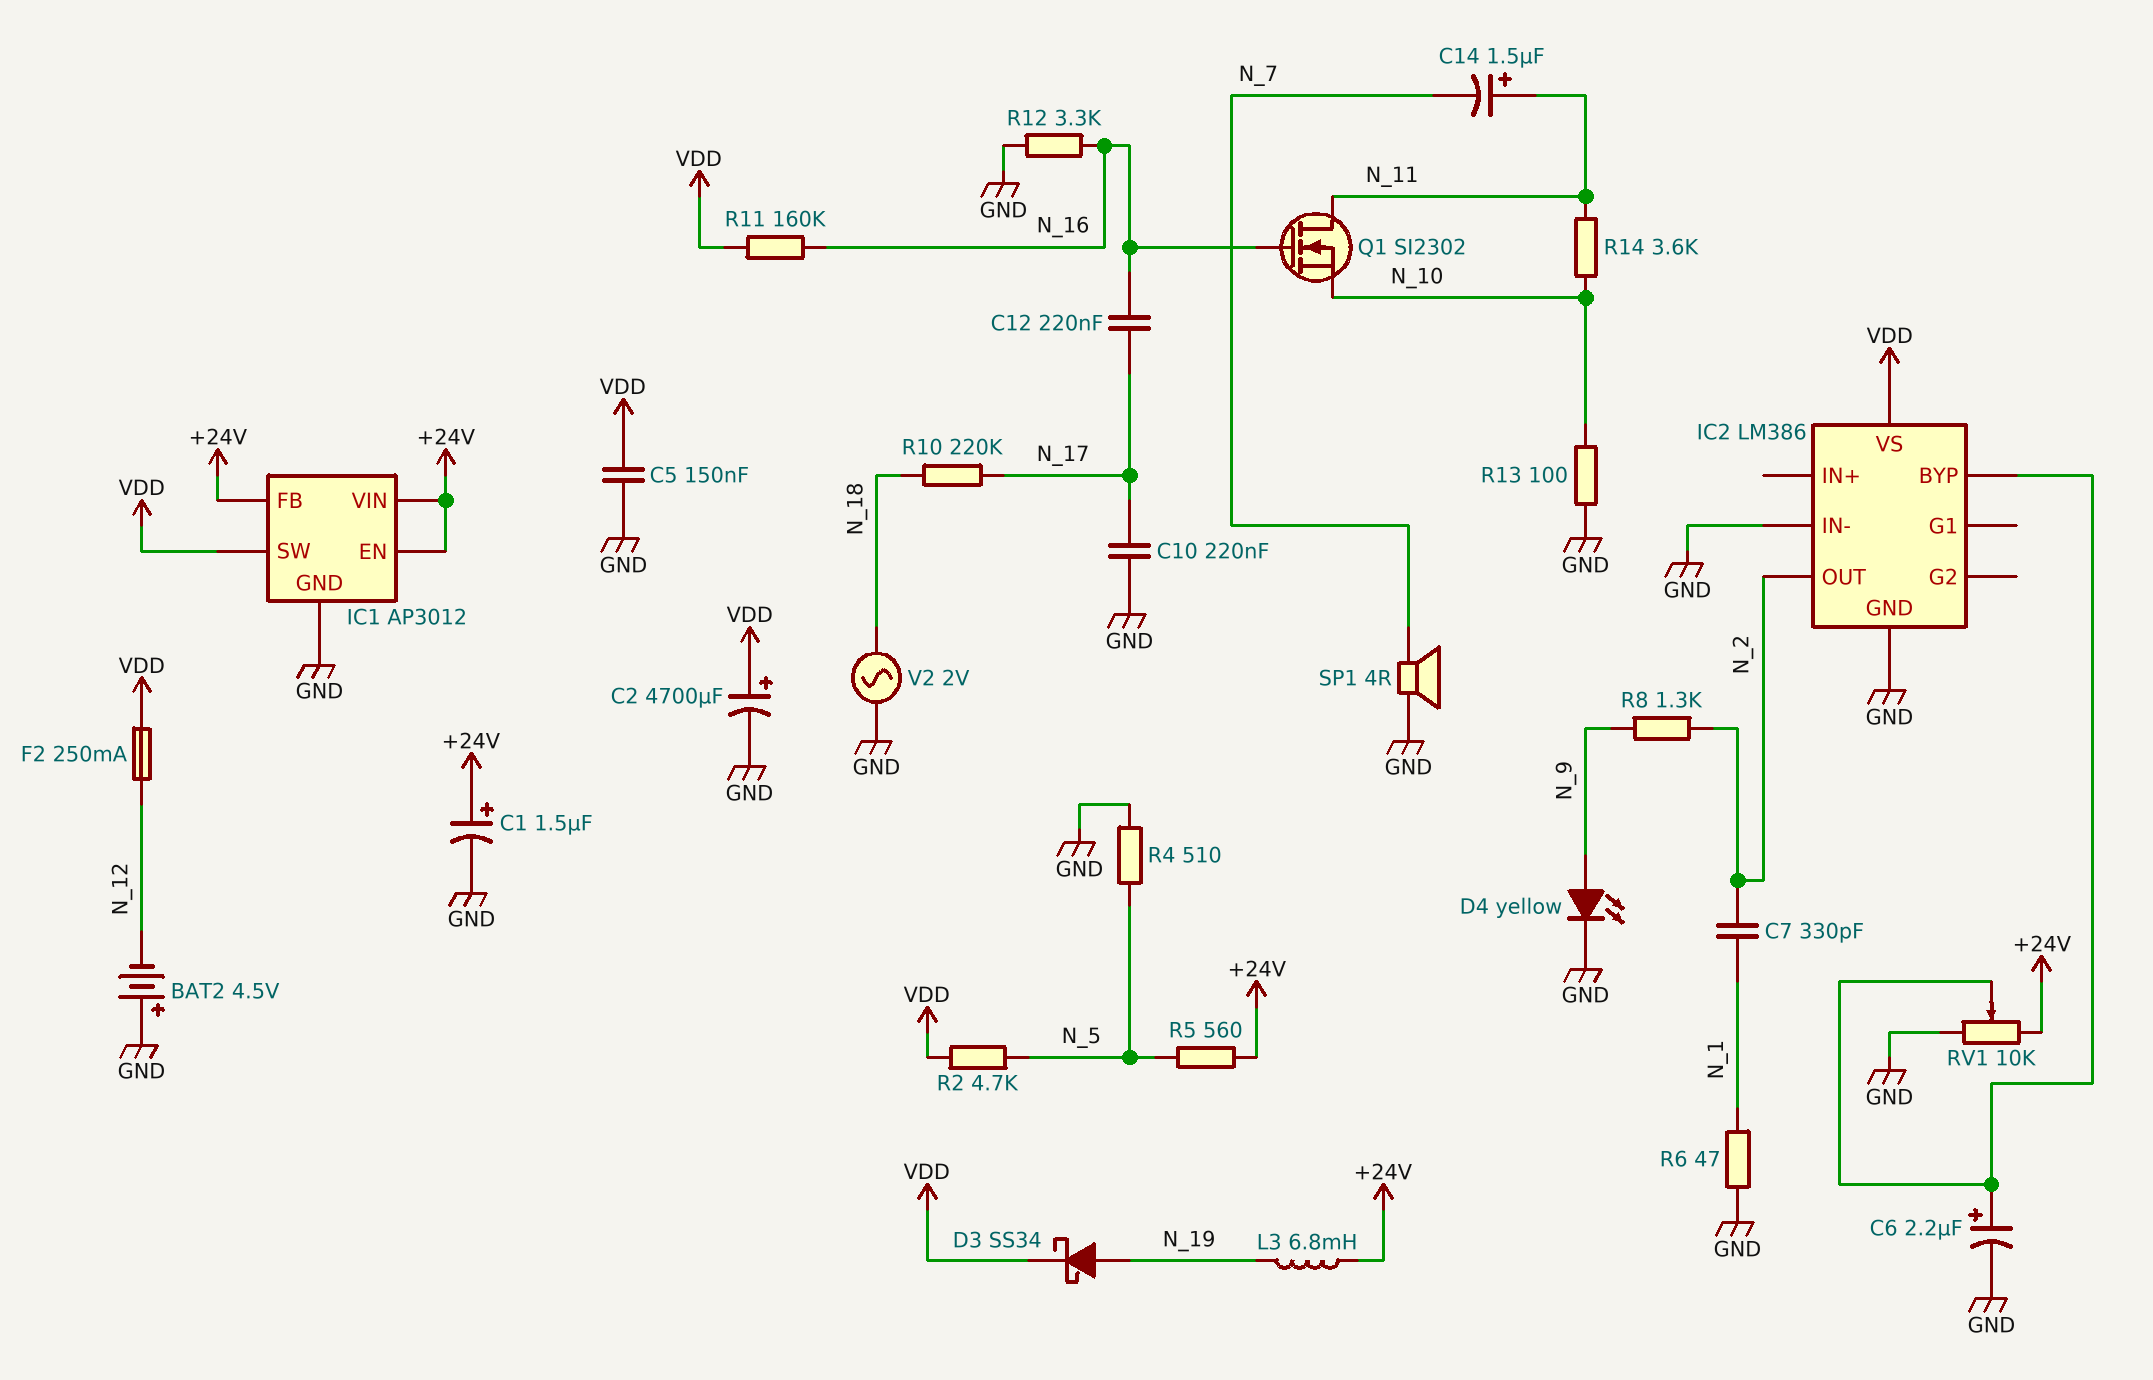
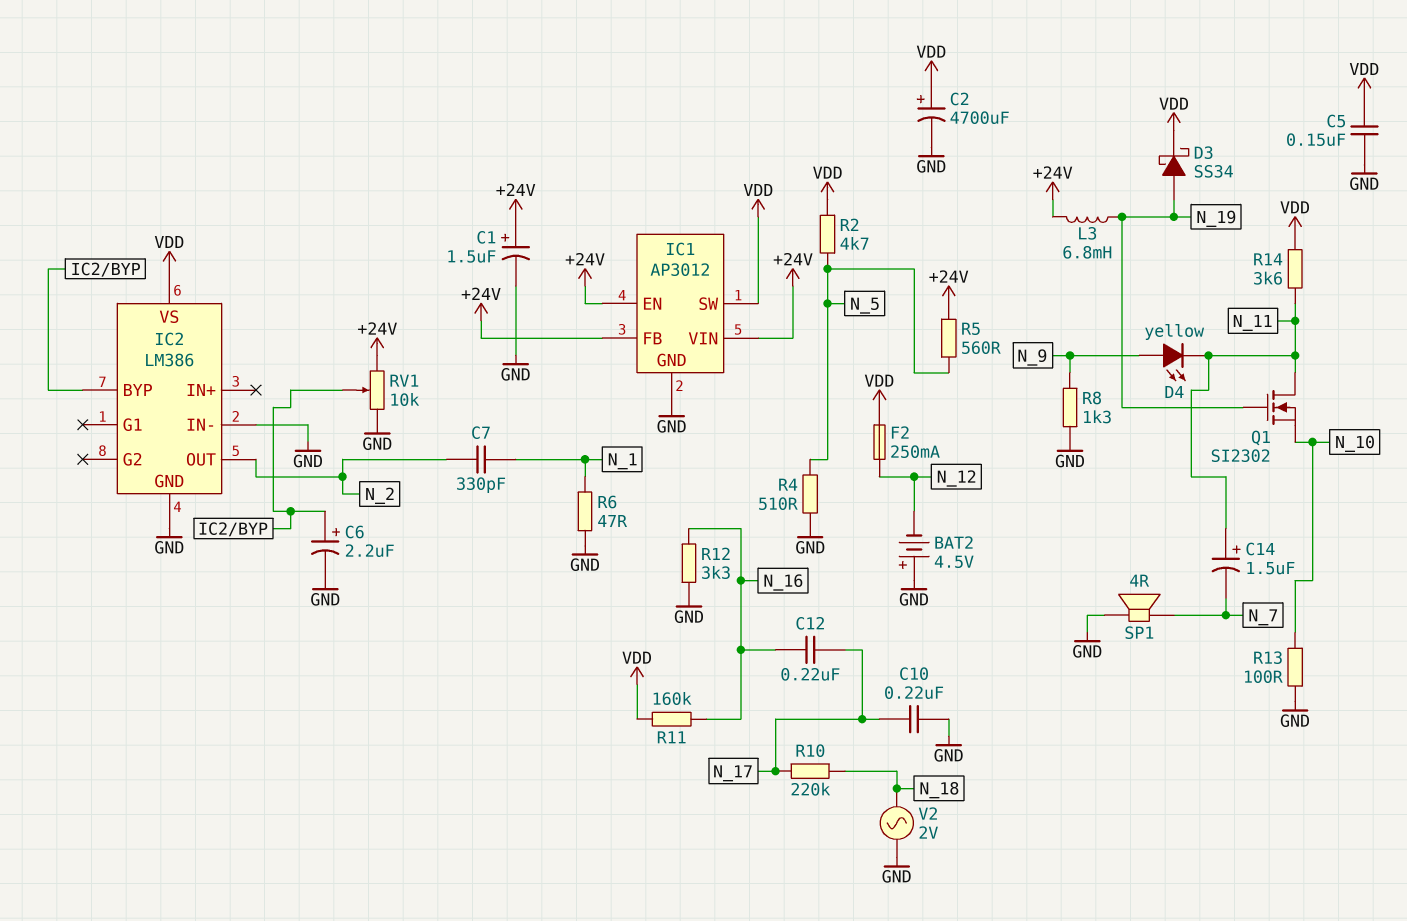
D4: LED yellow (A N_9, K GND) -> LED yellow (A N_9, K N_11)
Q1: NMOS SI2302 (G N_16, D N_11, S N_10) -> NMOS SI2302 (G N_19, D N_11, S N_10)
R8: 1.3k (N_2, N_9) -> 1.3k (GND, N_9)
R14: 3.6k (N_10, N_11) -> 3.6k (N_11, VDD)

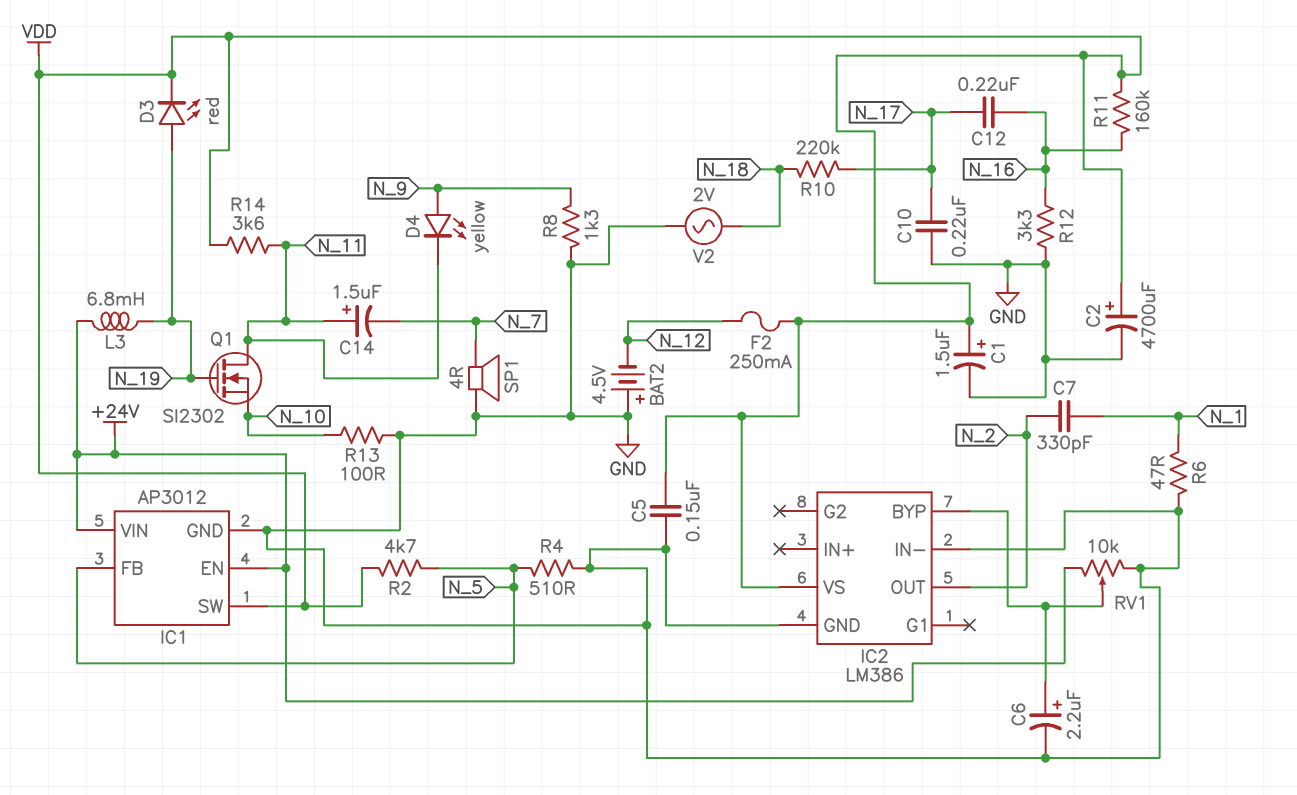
C1: 1.5uF (plus +24V, minus GND) -> 1.5uF (plus VDD, minus GND)
D3: schottky SS34 (A N_19, K VDD) -> LED red (A N_19, K VDD)
IC1 pin FB: +24V -> N_5
R5: 560 (+24V, N_5) -> none

